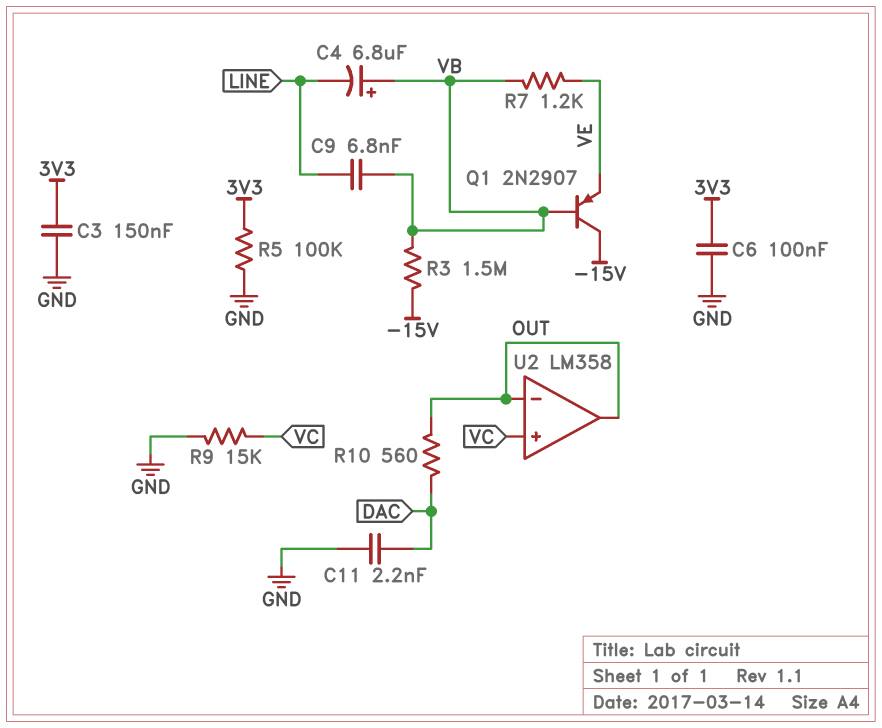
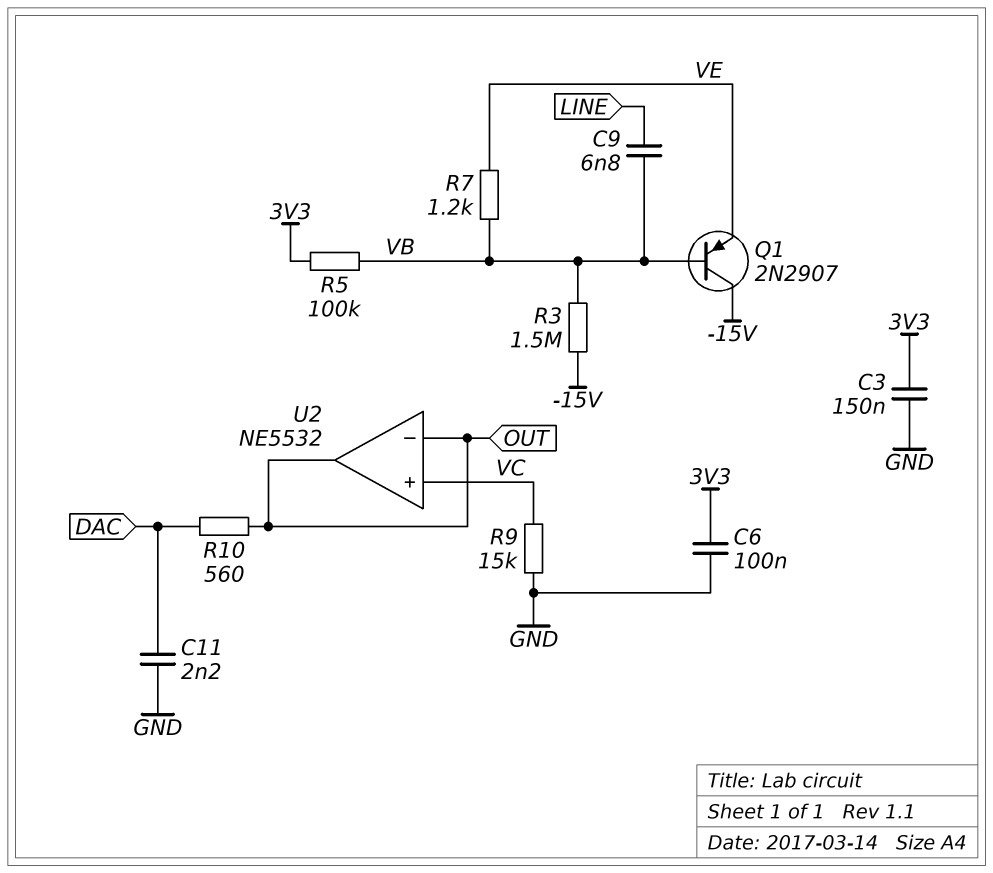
C4: 6.8uF (plus VB, minus LINE) -> none
R5: 100k (3V3, GND) -> 100k (3V3, VB)
U2: LM358 -> NE5532

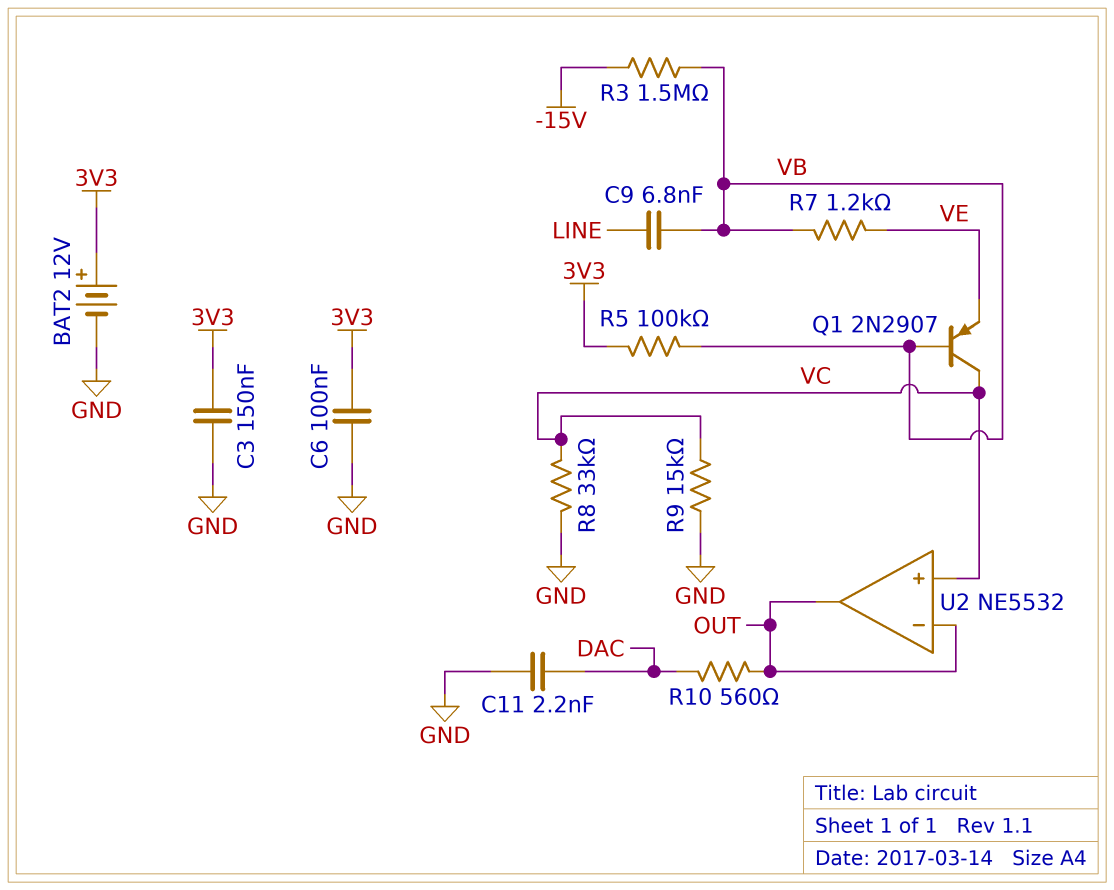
BAT2: none -> 12V (plus 3V3, minus GND)
Q1: PNP 2N2907 (B VB, C -15V, E VE) -> PNP 2N2907 (B VB, C VC, E VE)
R8: none -> 33k (GND, VC)

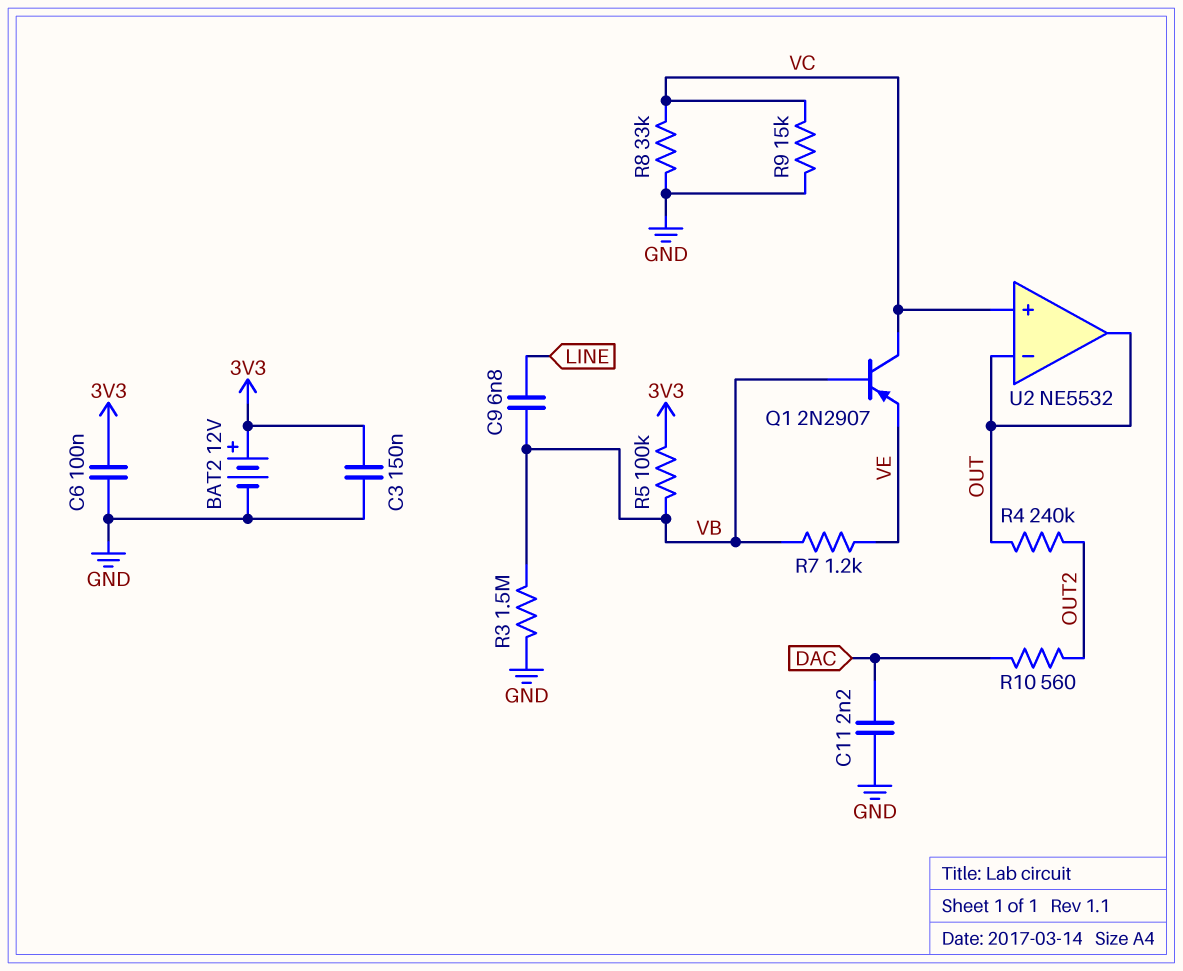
R3: 1.5M (-15V, VB) -> 1.5M (GND, VB)
R4: none -> 240k (OUT, OUT2)
R10: 560 (DAC, OUT) -> 560 (DAC, OUT2)

